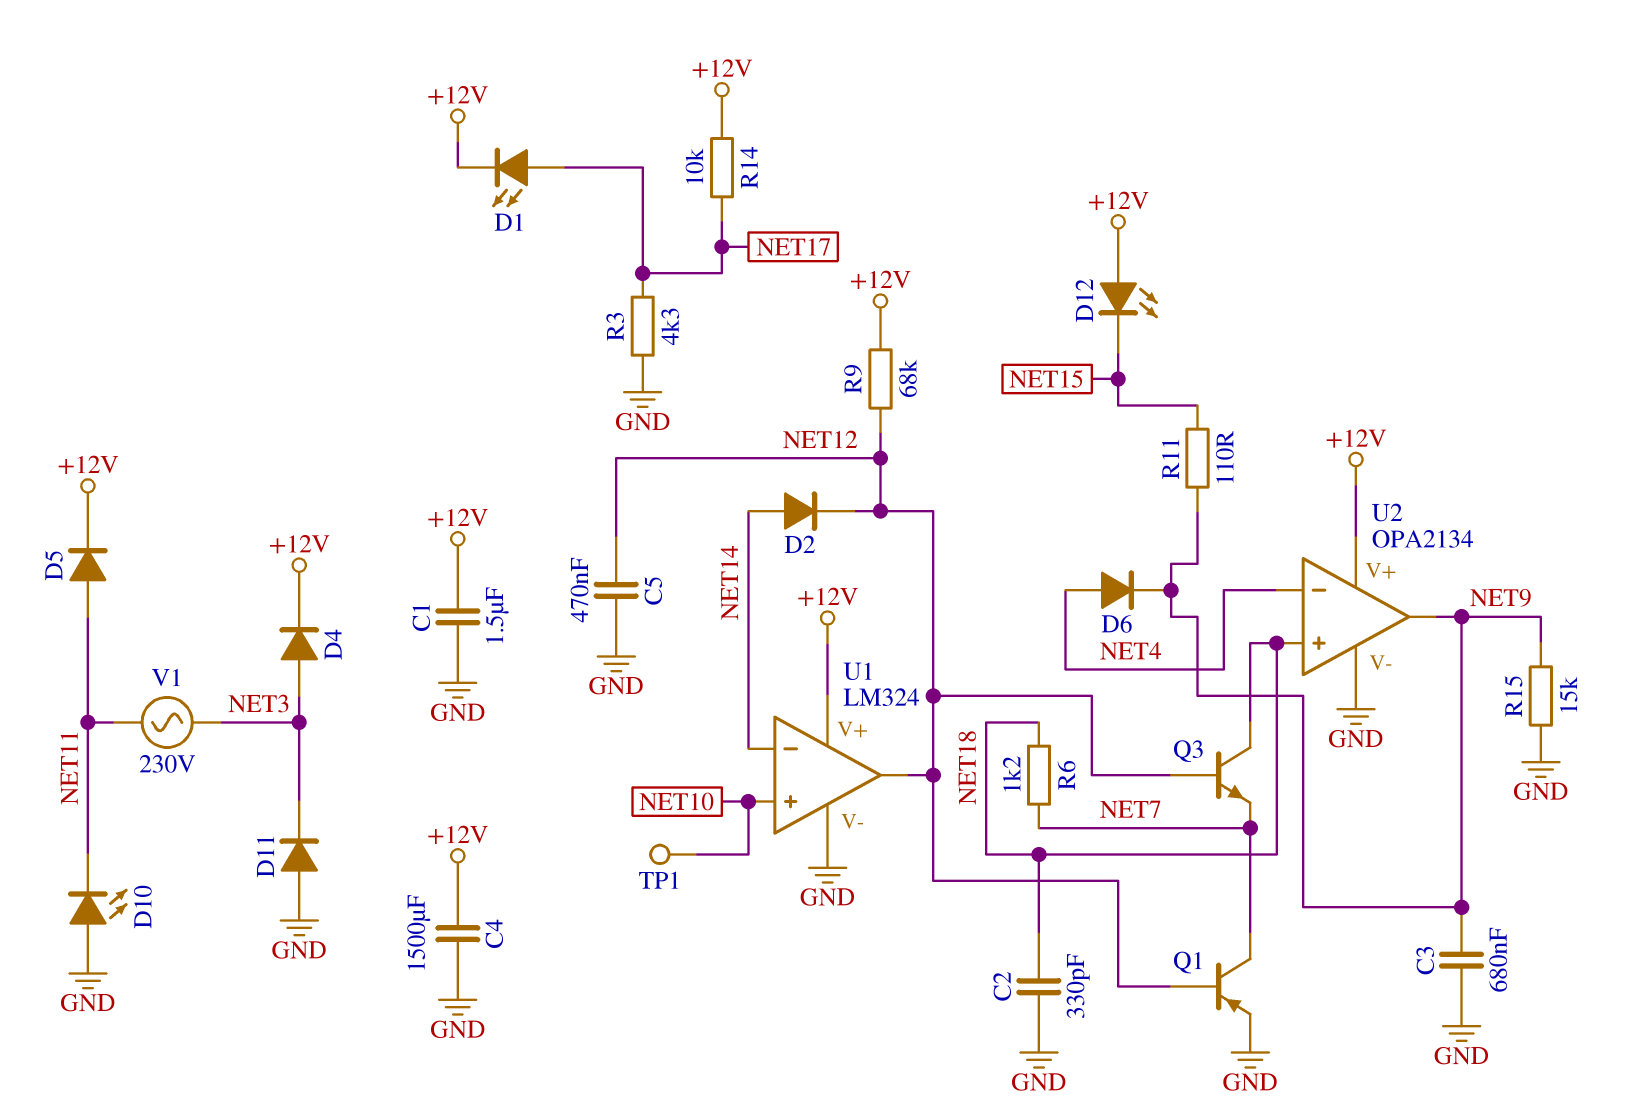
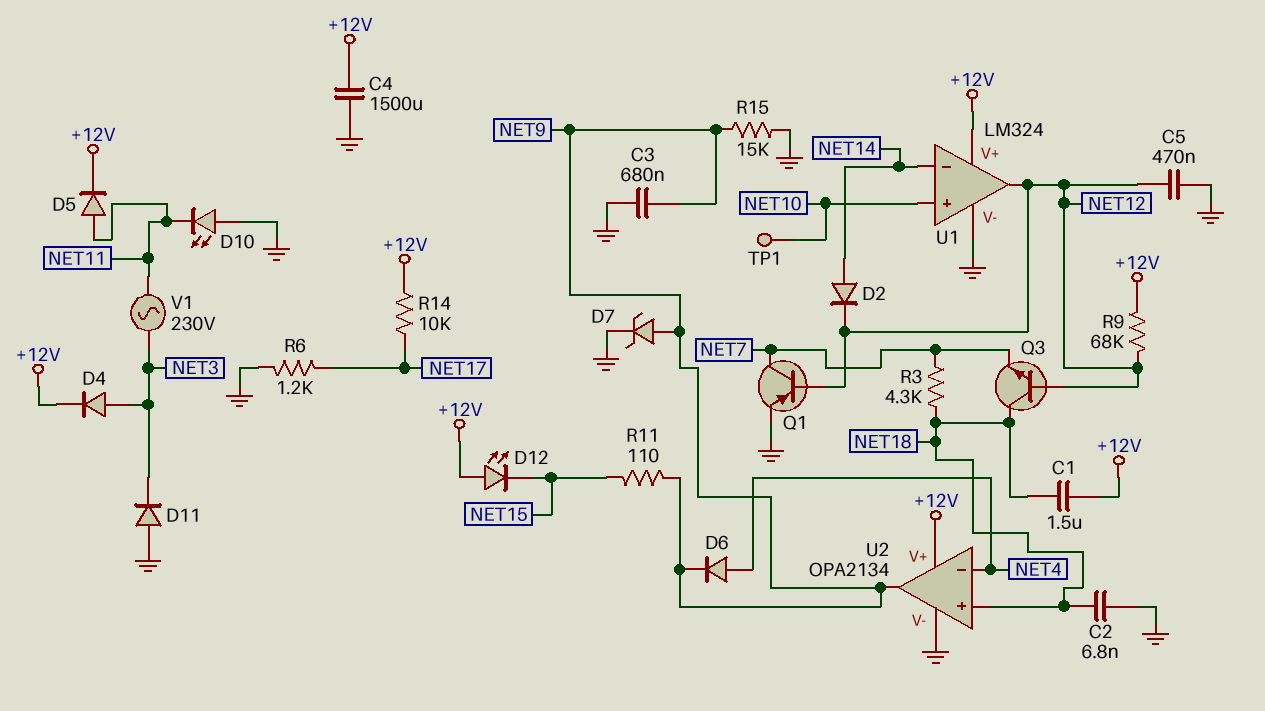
C1: 1.5uF (+12V, GND) -> 1.5uF (+12V, NET18)
C2: 330pF (GND, NET18) -> 6.8nF (GND, NET18)
D1: LED (A NET17, K +12V) -> none
D7: none -> zener (A NET9, K GND)
R3: 4.3k (GND, NET17) -> 4.3k (NET7, NET18)
R6: 1.2k (NET7, NET18) -> 1.2k (GND, NET17)

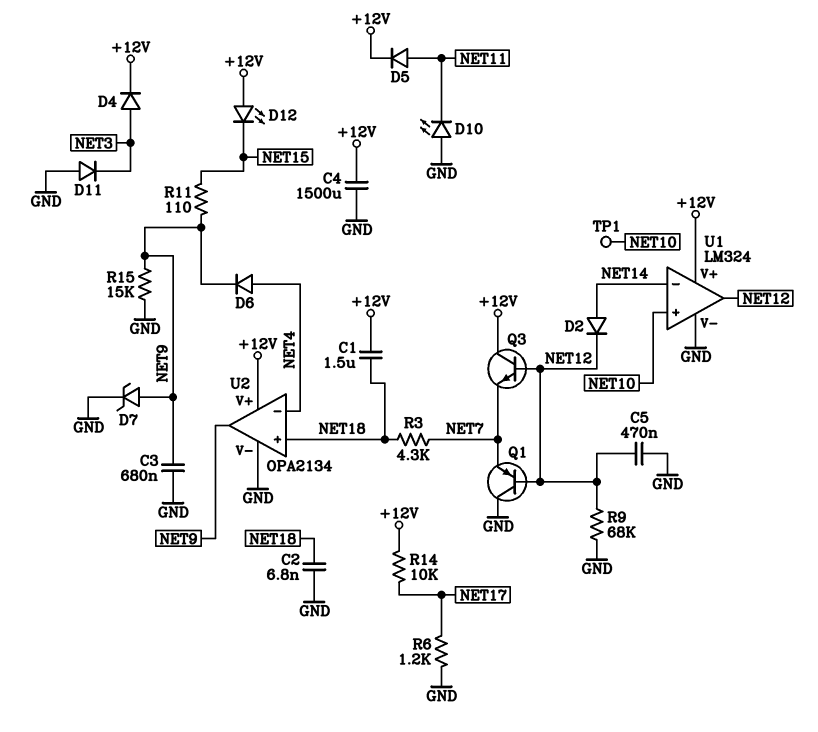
Q1: PNP (B NET12, C NET7, E GND) -> PNP (B NET12, C GND, E NET7)
Q3: NPN (B NET12, C NET18, E NET7) -> NPN (B NET12, C +12V, E NET7)
R9: 68k (+12V, NET12) -> 68k (GND, NET12)
V1: AC 230V (NET3, NET11) -> none

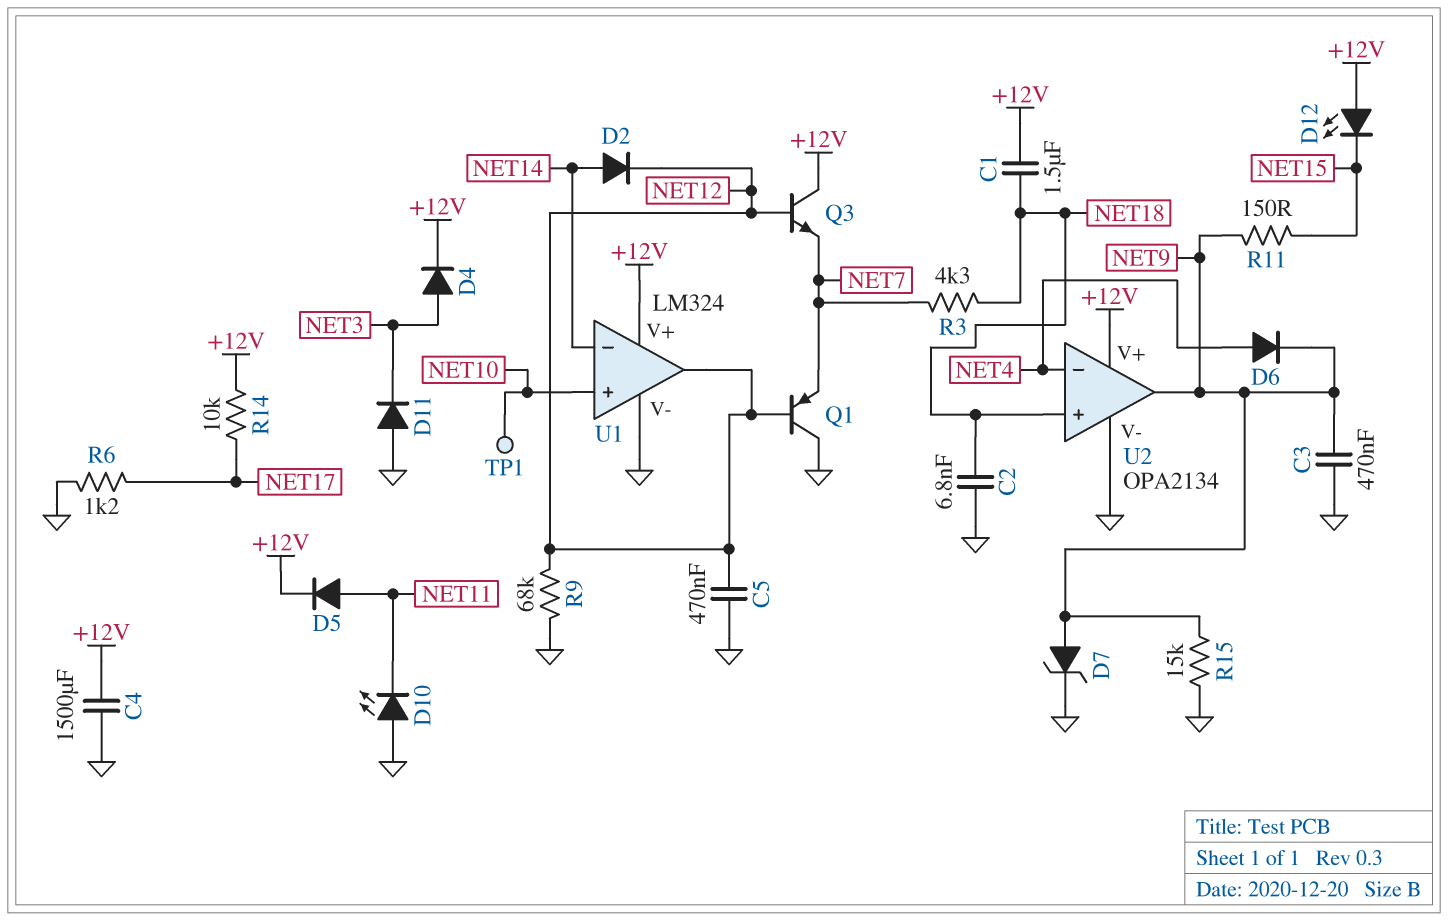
C3: 680nF (GND, NET9) -> 470nF (GND, NET9)
R11: 110 (NET9, NET15) -> 150 (NET9, NET15)

